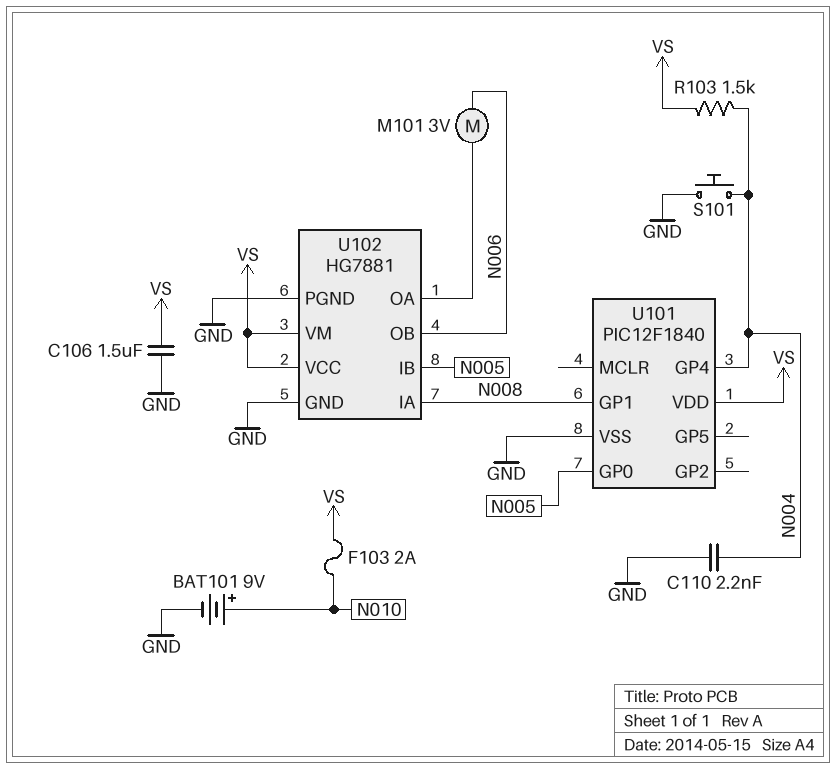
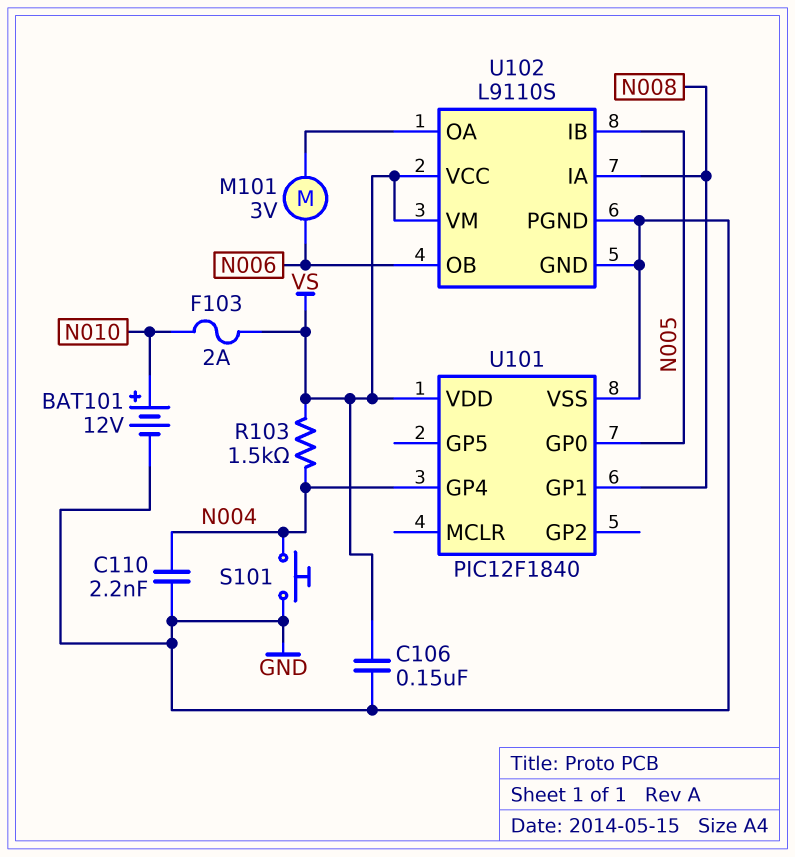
BAT101: 9V (plus N010, minus GND) -> 12V (plus N010, minus GND)
C106: 1.5uF (GND, VS) -> 150nF (GND, VS)
U102: HG7881 -> L9110S

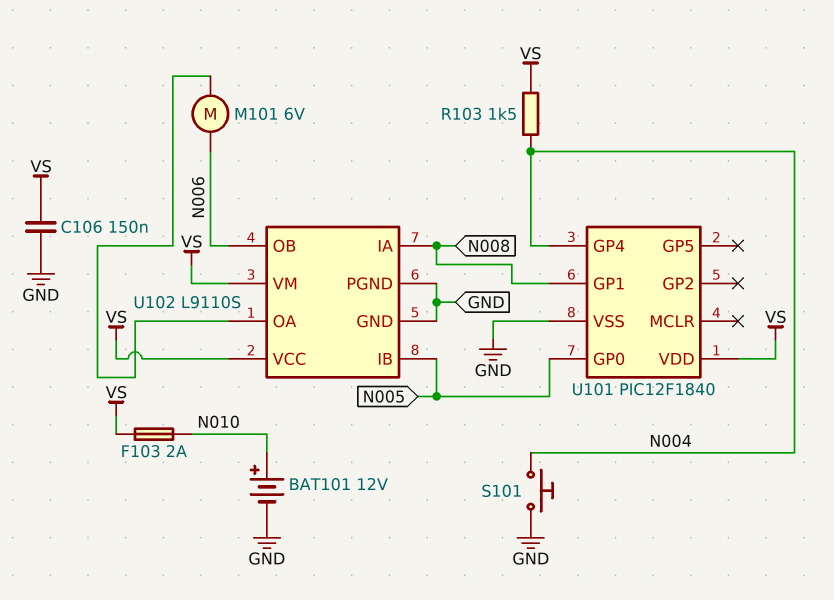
C110: 2.2nF (GND, N004) -> none
M101: motor 3V (N006, U102/OA) -> motor 6V (N006, U102/OA)

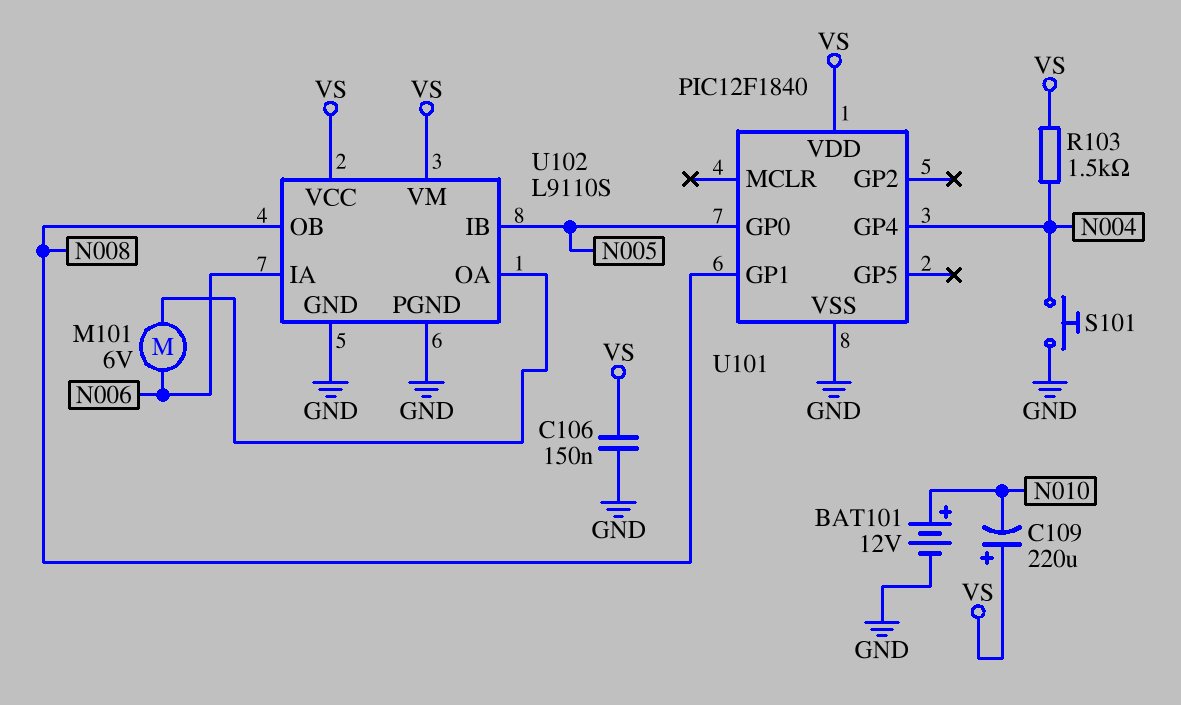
C109: none -> 220uF (plus VS, minus N010)
F103: 2A (N010, VS) -> none
U102 pin IA: N008 -> N006
U102 pin OB: N006 -> N008

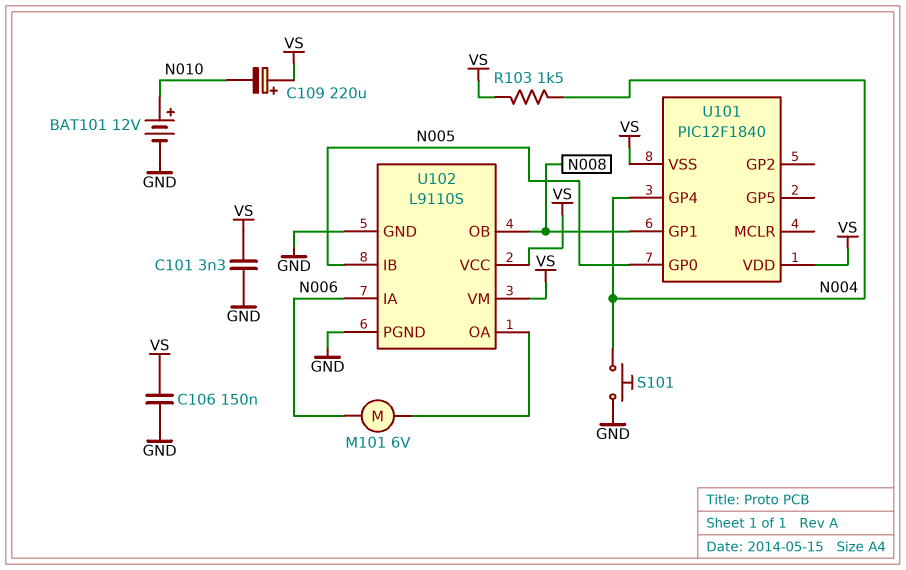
C101: none -> 3.3nF (GND, VS)
U101 pin VSS: GND -> VS

